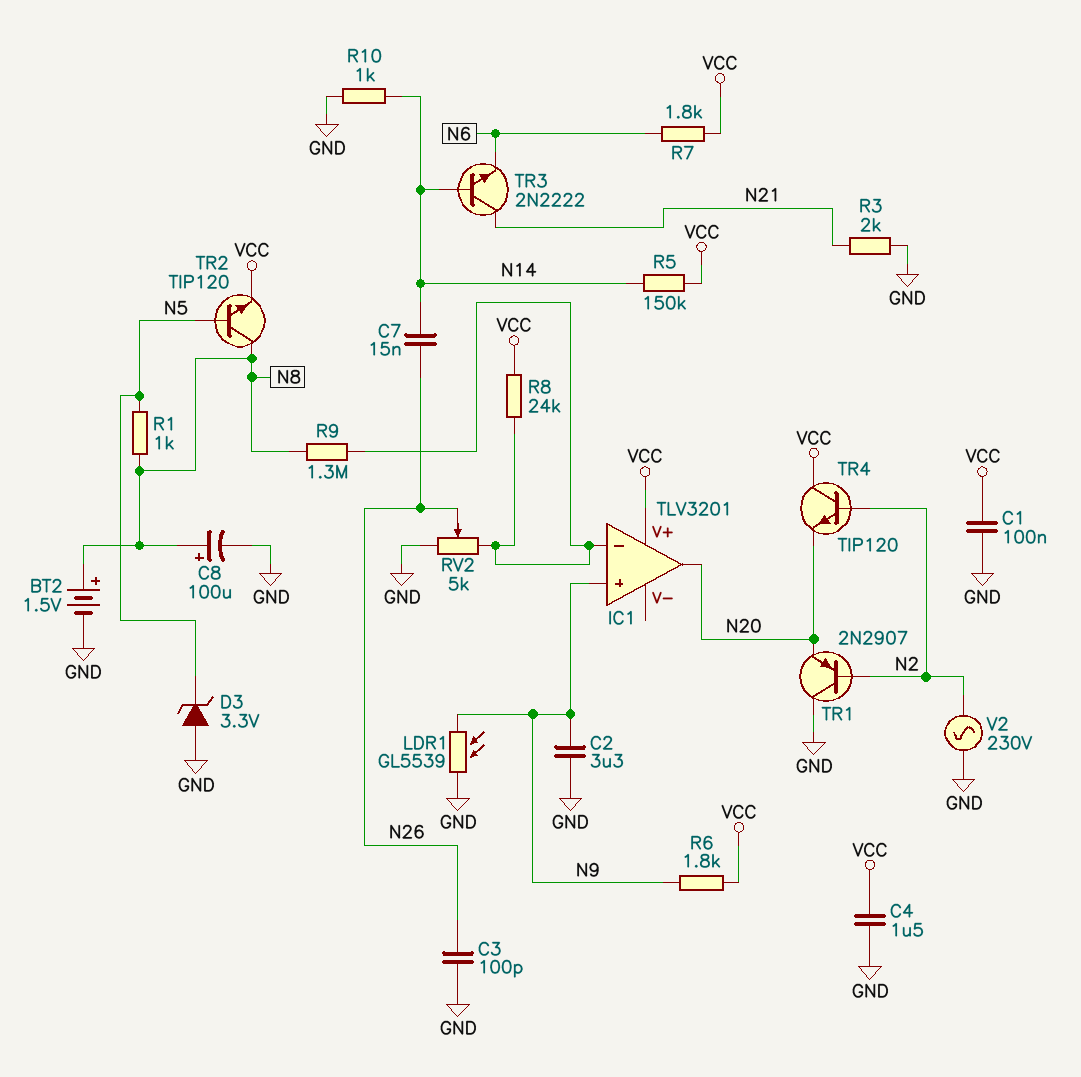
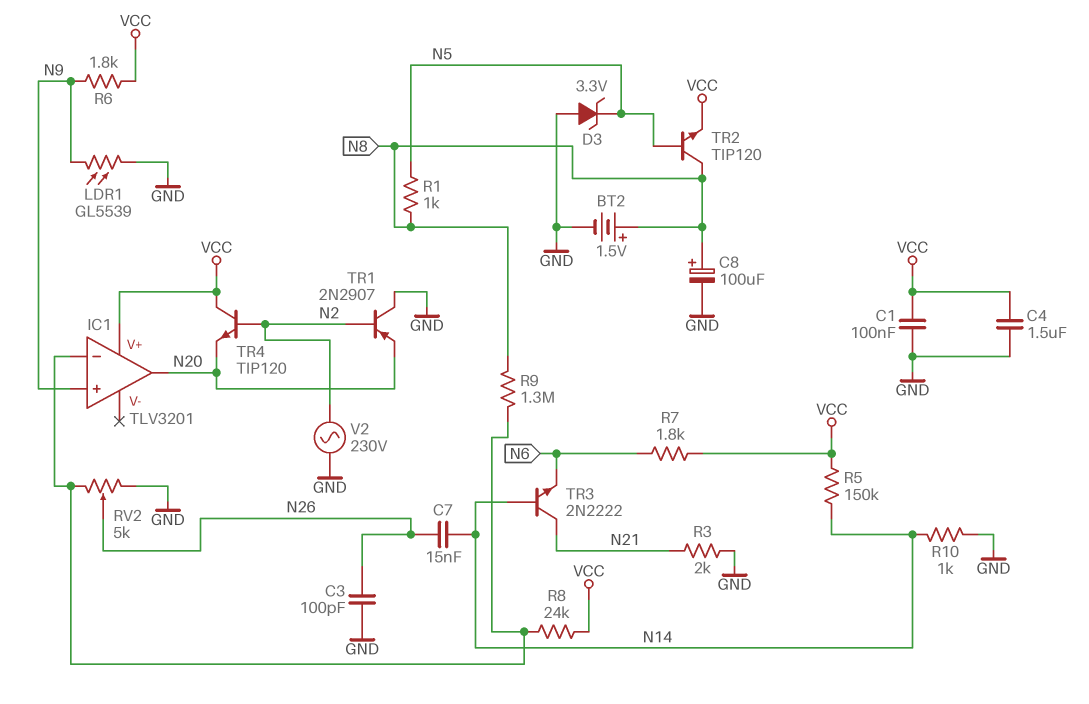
C2: 3.3uF (GND, N9) -> none

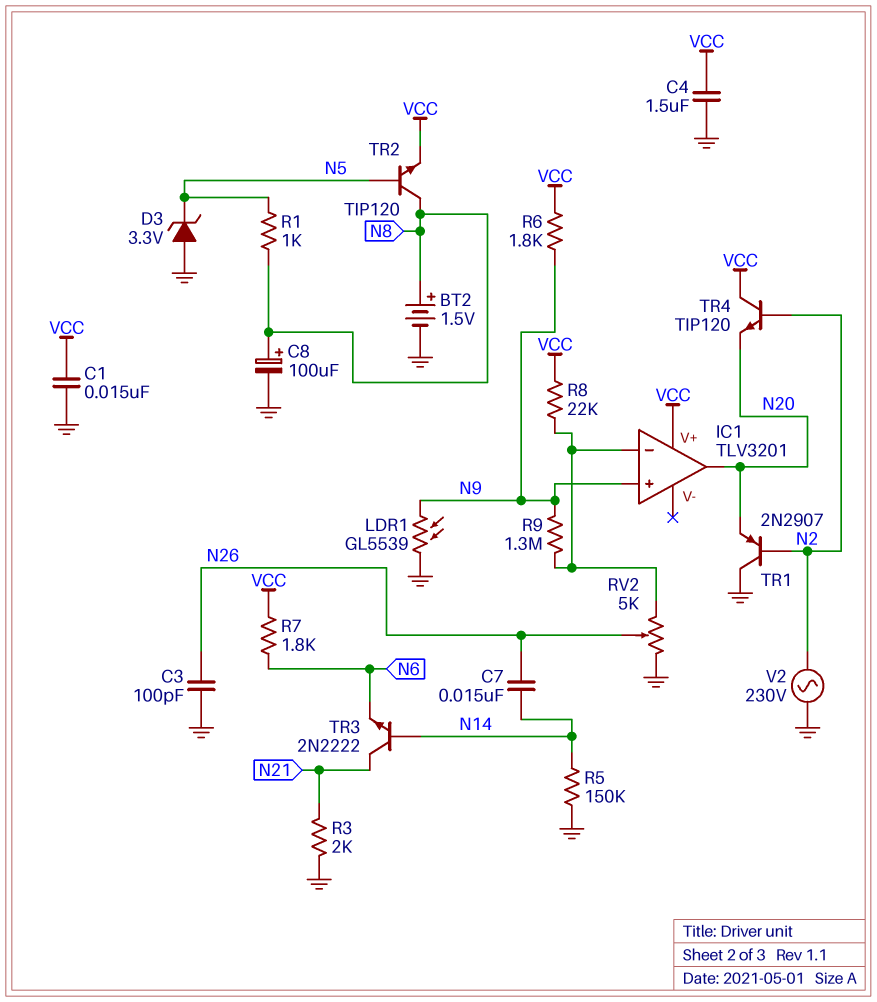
C1: 100nF (GND, VCC) -> 15nF (GND, VCC)
R5: 150k (N14, VCC) -> 150k (GND, N14)
R8: 24k (IC1/in-, VCC) -> 22k (IC1/in-, VCC)
R9: 1.3M (IC1/in-, N8) -> 1.3M (IC1/in-, N9)
R10: 1k (GND, N14) -> none

